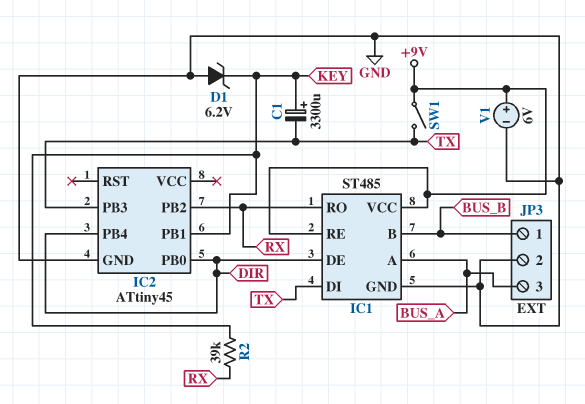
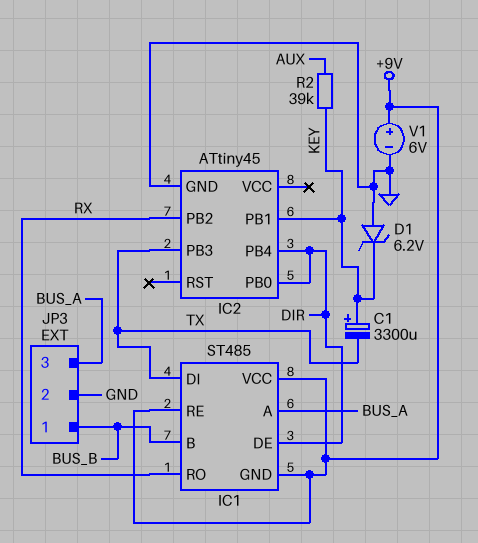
IC1 pin GND: GND -> +9V
R2: 39k (KEY, RX) -> 39k (AUX, KEY)
SW1: switch (+9V, TX) -> none

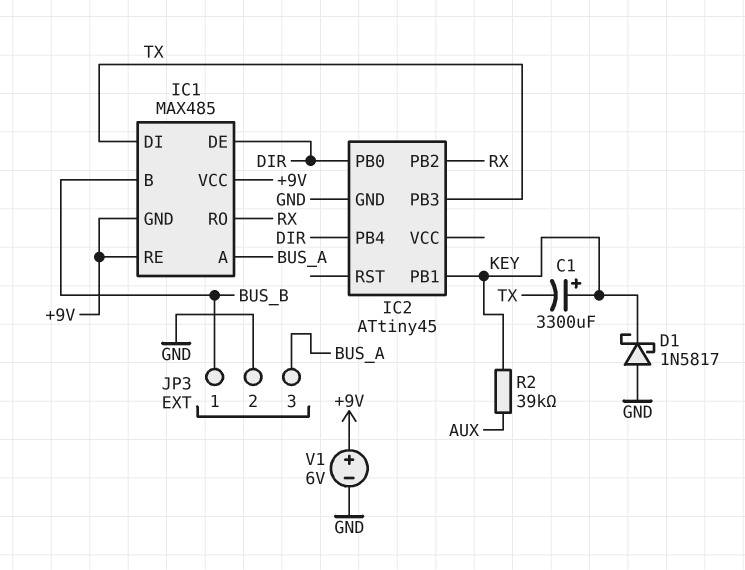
D1: zener 6.2V (A GND, K KEY) -> schottky 1N5817 (A GND, K KEY)
IC1: ST485 -> MAX485

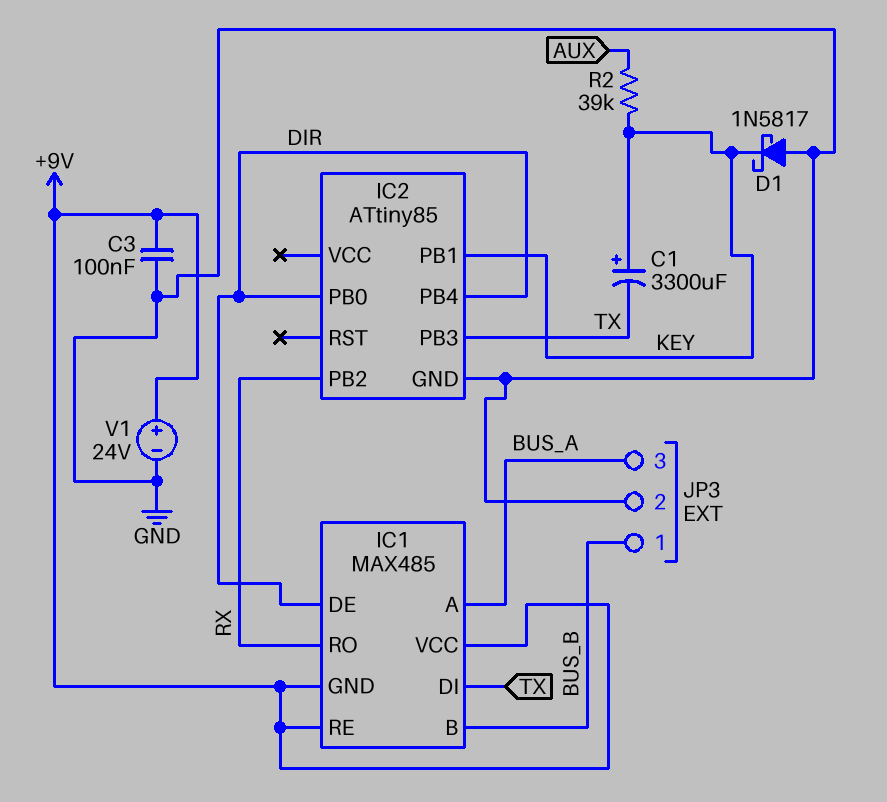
C3: none -> 100nF (+9V, GND)
IC2: ATtiny45 -> ATtiny85
V1: 6V (plus +9V, minus GND) -> 24V (plus +9V, minus GND)

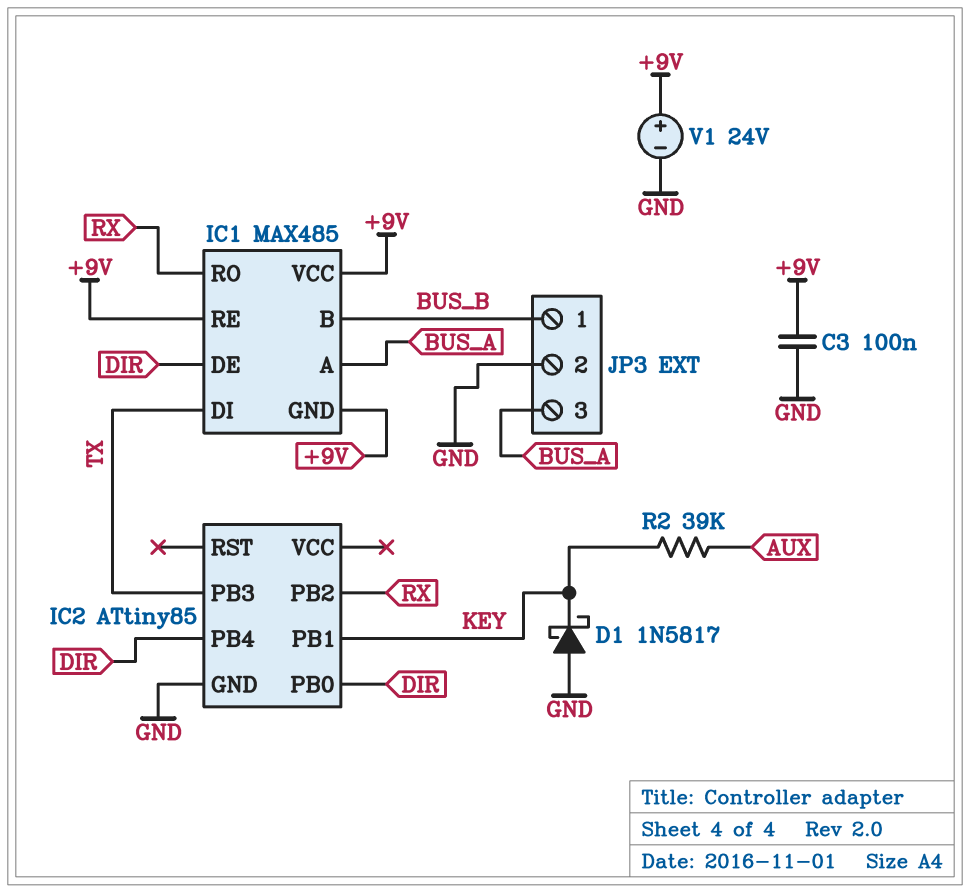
C1: 3300uF (plus KEY, minus TX) -> none

